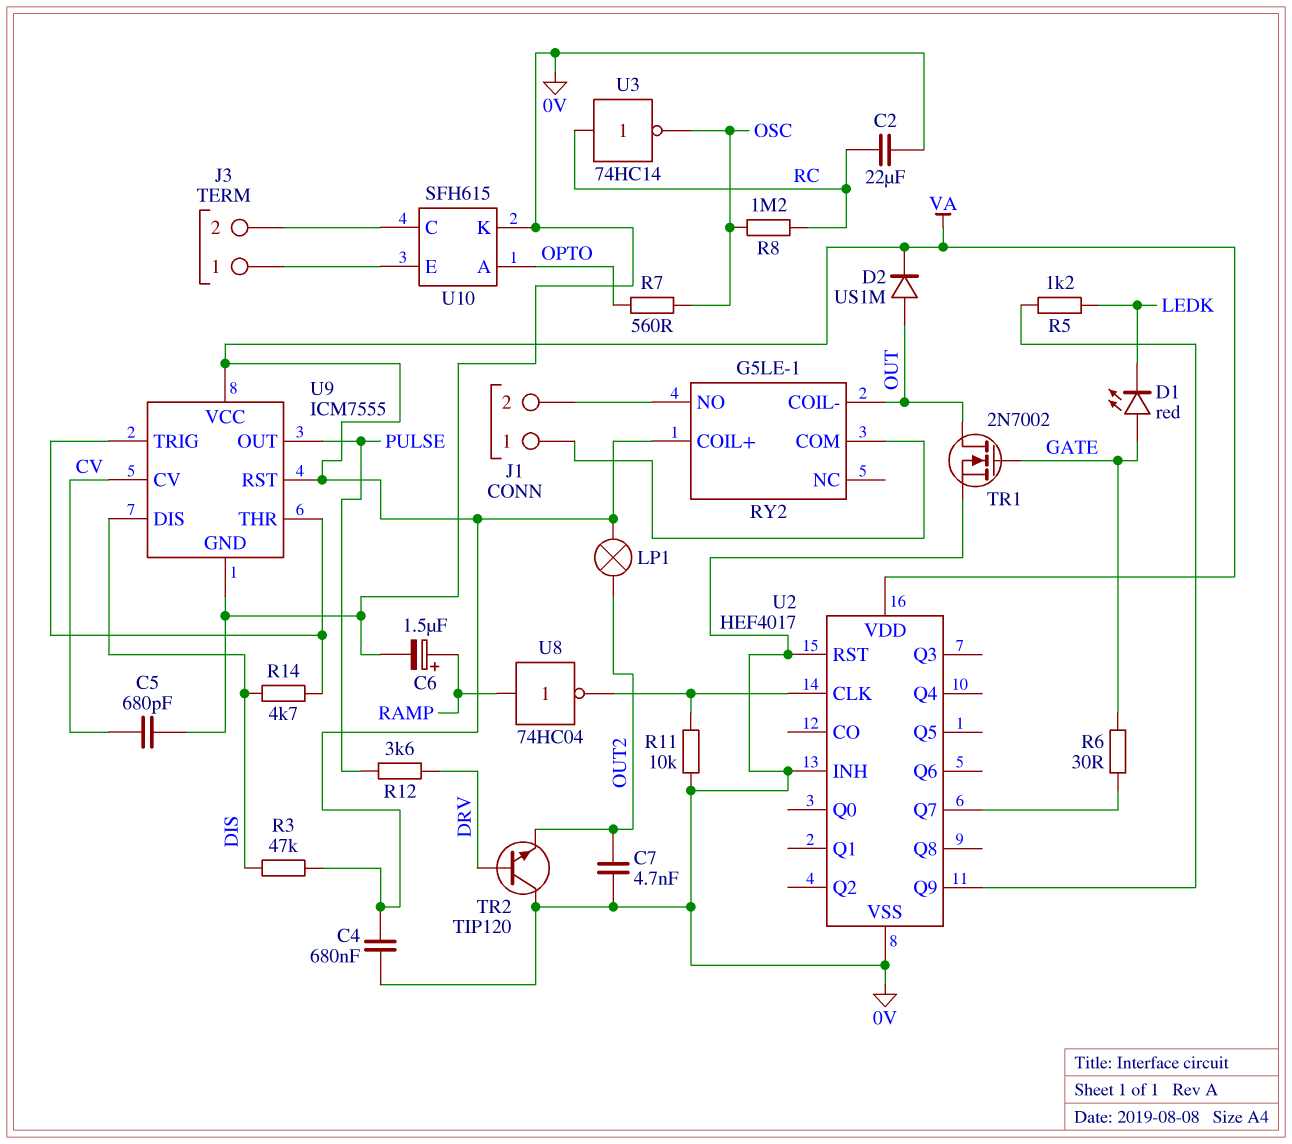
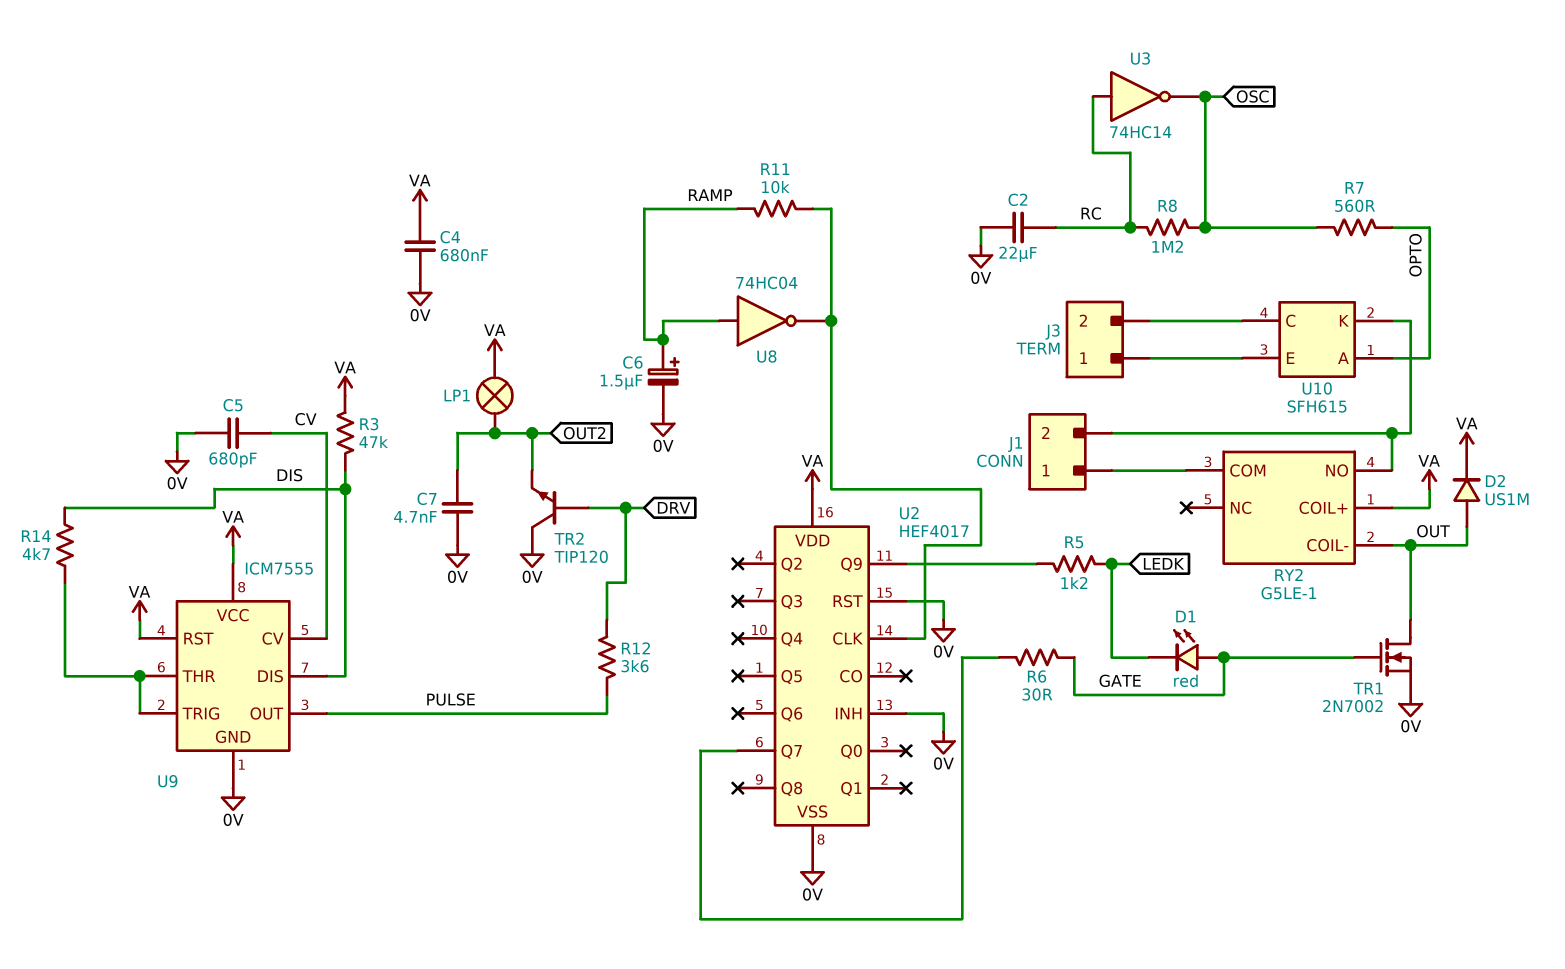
R11: 10k (0V, U2/CLK) -> 10k (RAMP, U2/CLK)
U10 pin K: 0V -> J1/2

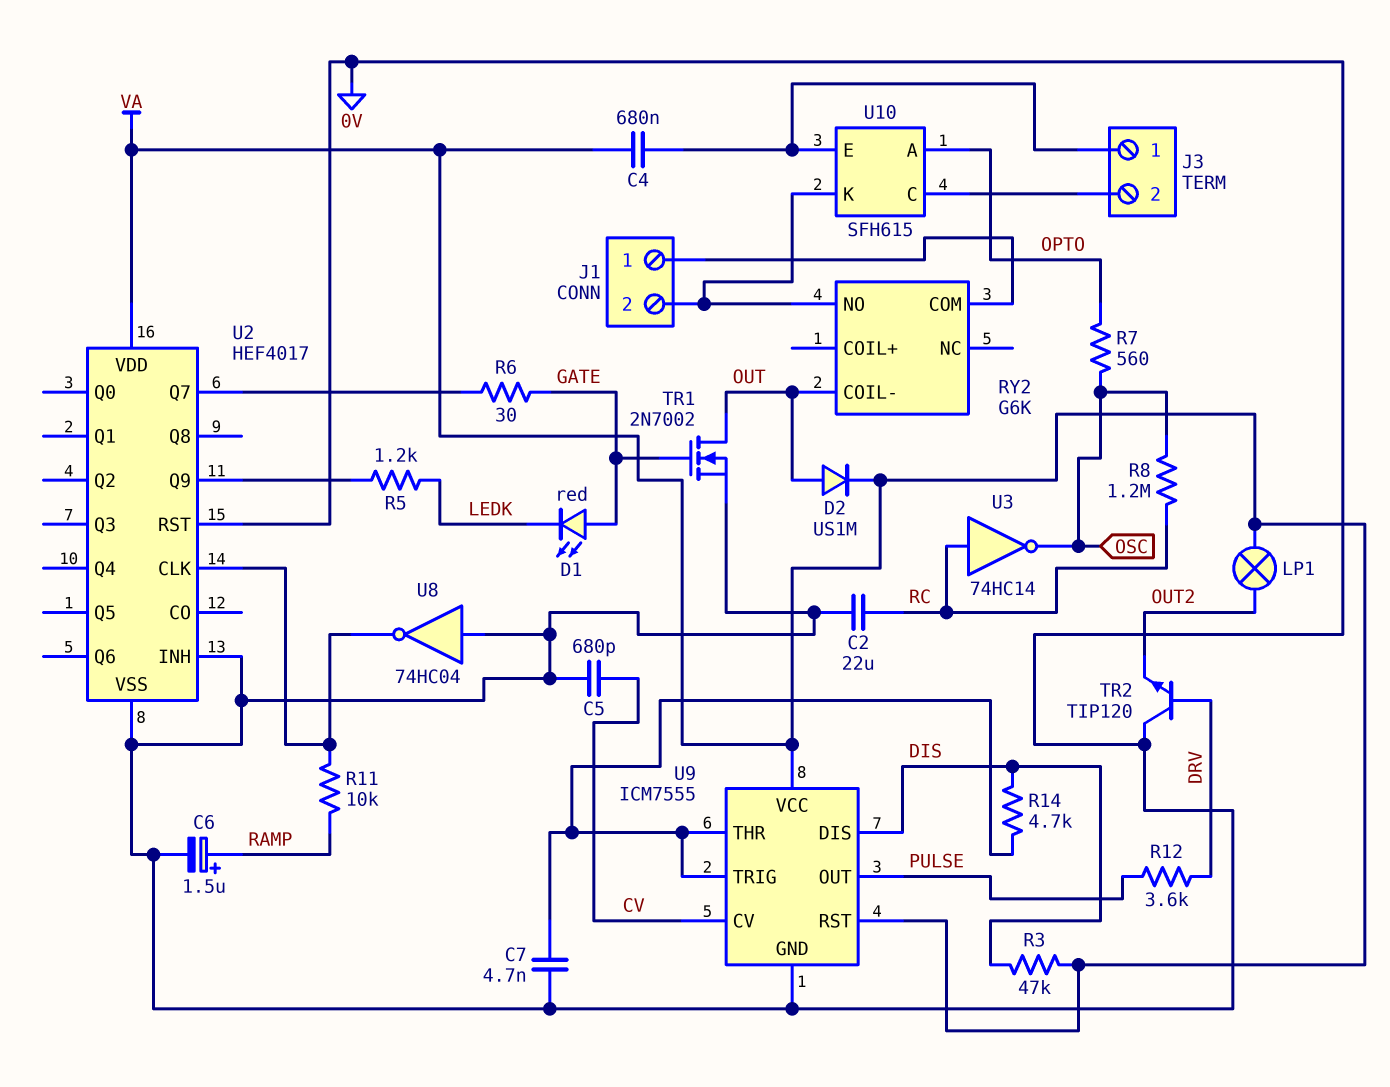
C4: 680nF (0V, VA) -> 680nF (J3/1, VA)
C7: 4.7nF (0V, OUT2) -> 4.7nF (0V, U9/THR)
RY2: G5LE-1 -> G6K
RY2 pin COIL+: VA -> none
U8: NOT 74HC04 (in RAMP, out U2/CLK) -> NOT 74HC04 (in 0V, out U2/CLK)

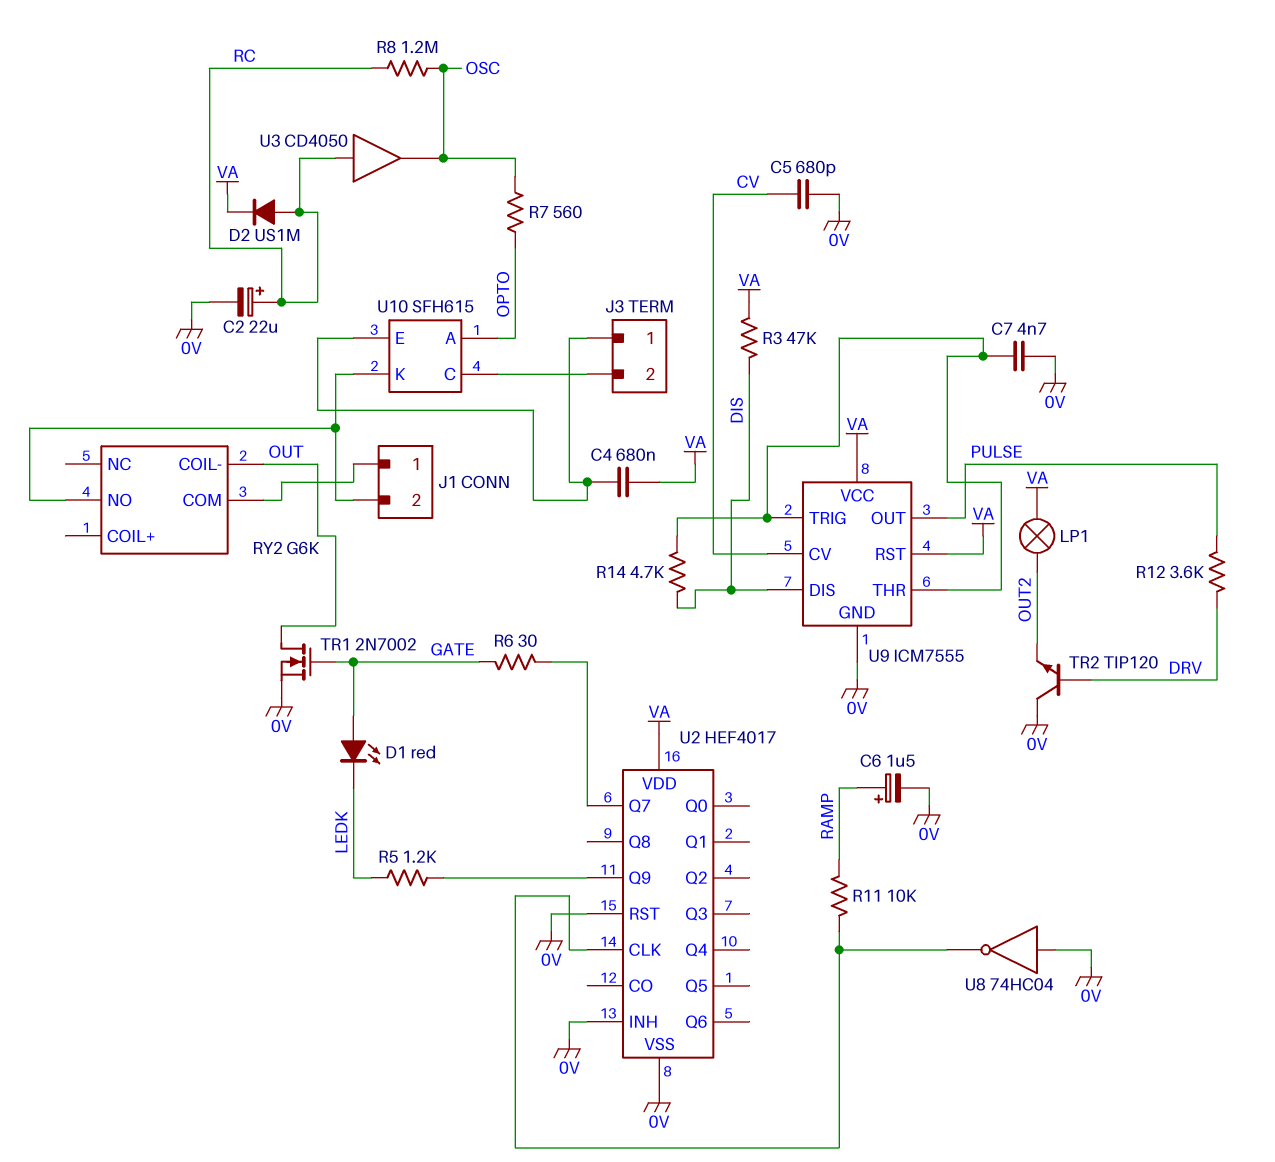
C2: 22uF (0V, RC) -> 22uF (plus RC, minus 0V)
D2: diode US1M (A OUT, K VA) -> diode US1M (A RC, K VA)
U3: NOT 74HC14 (in RC, out OSC) -> buffer CD4050 (in RC, out OSC)

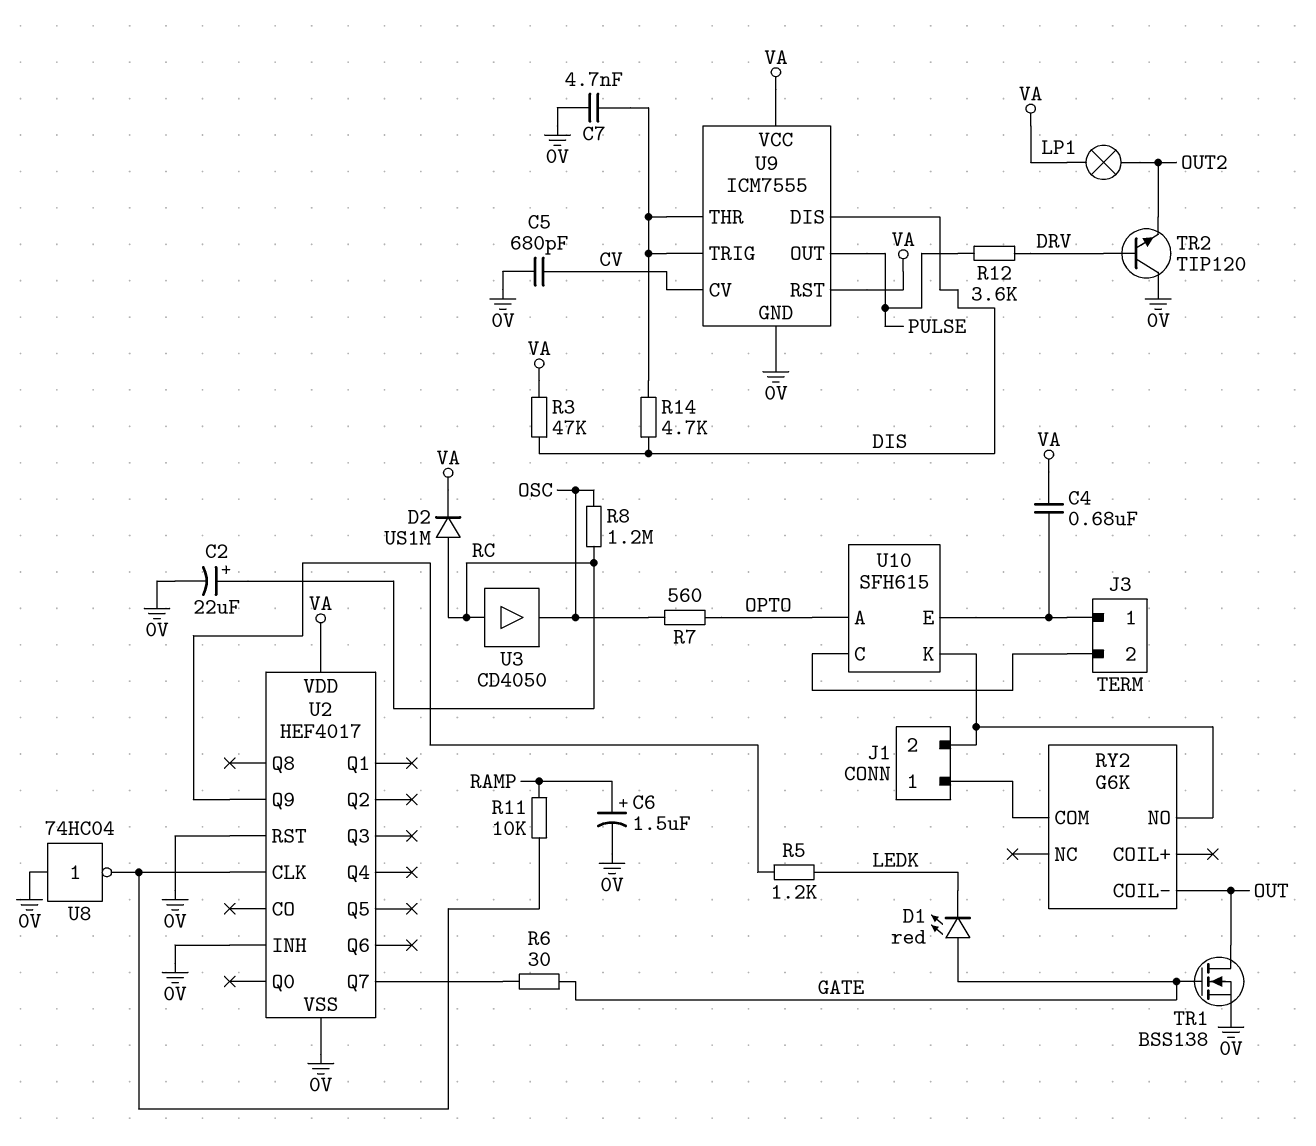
TR1: NMOS 2N7002 (G GATE, D OUT, S 0V) -> NMOS BSS138 (G GATE, D OUT, S 0V)

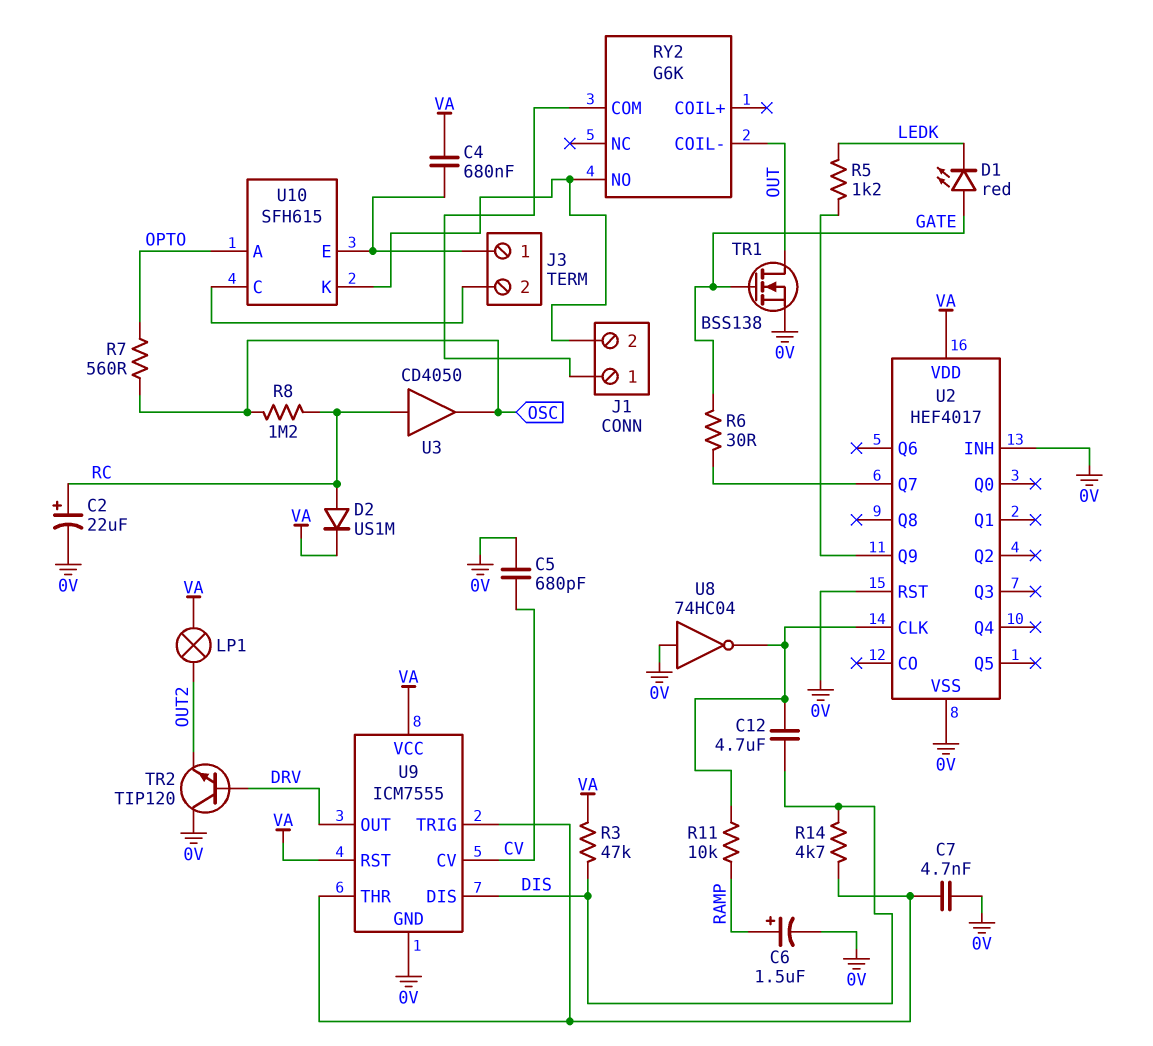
C12: none -> 4.7uF (DIS, U2/CLK)
R12: 3.6k (DRV, PULSE) -> none
U9 pin OUT: PULSE -> DRV

